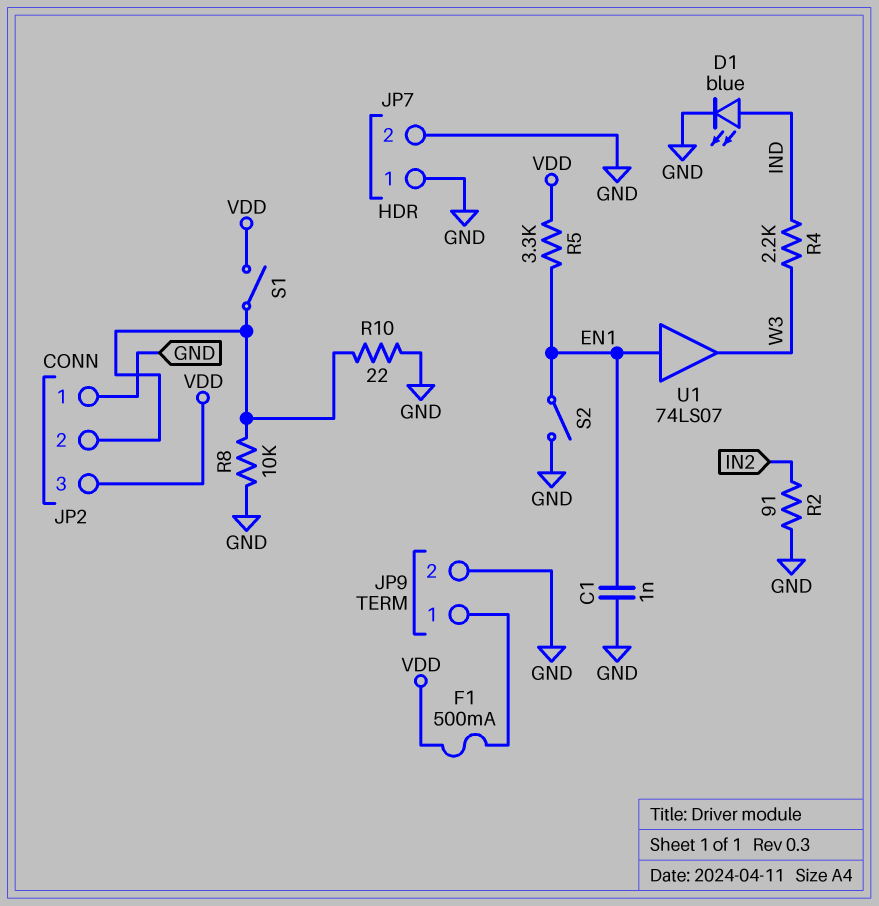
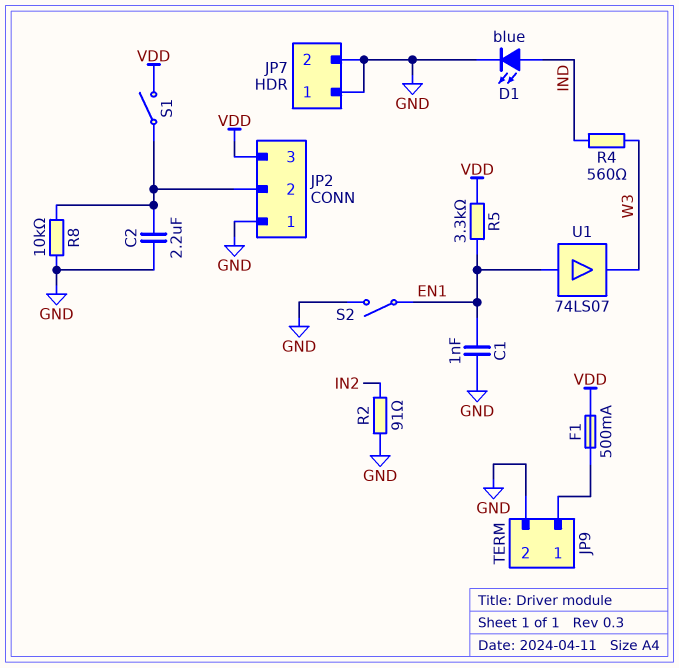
C2: none -> 2.2uF (GND, JP2/2)
R4: 2.2k (IND, W3) -> 560 (IND, W3)
R10: 22 (GND, JP2/2) -> none

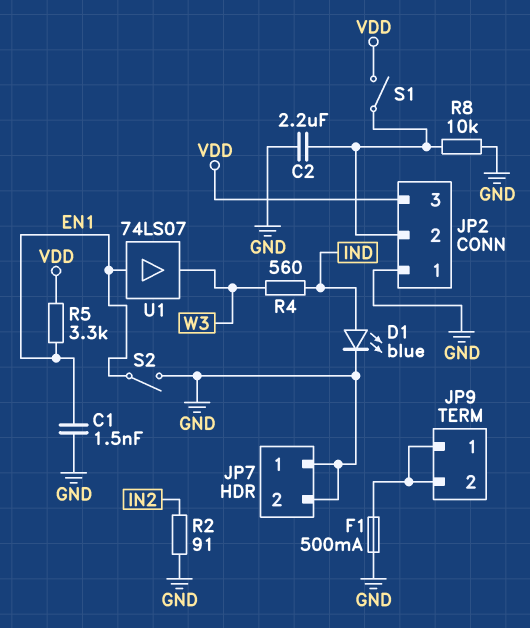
C1: 1nF (EN1, GND) -> 1.5nF (EN1, GND)
F1: 500mA (JP9/1, VDD) -> 500mA (GND, JP9/1)
JP9 pin 2: GND -> JP9/1

